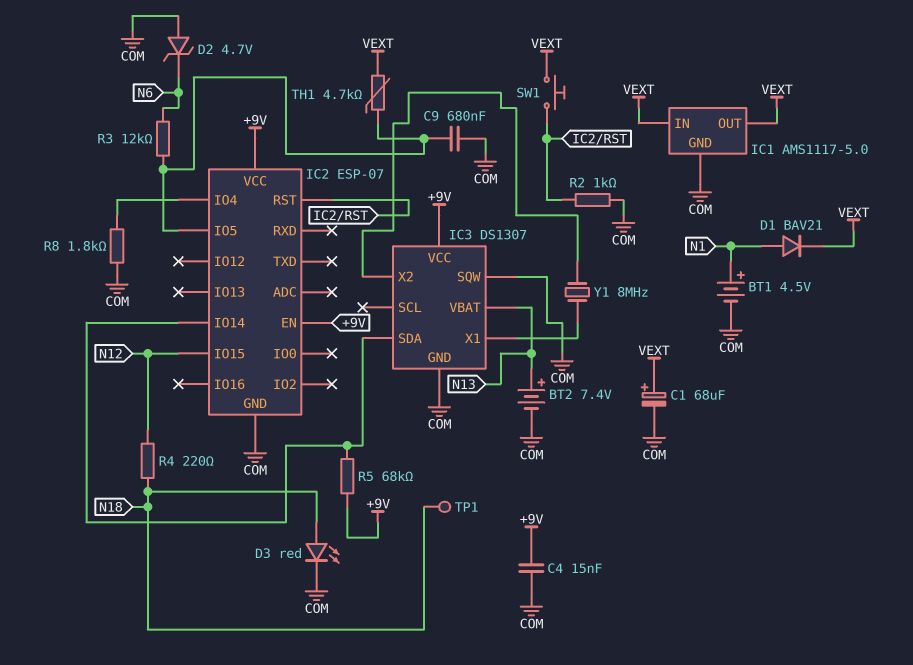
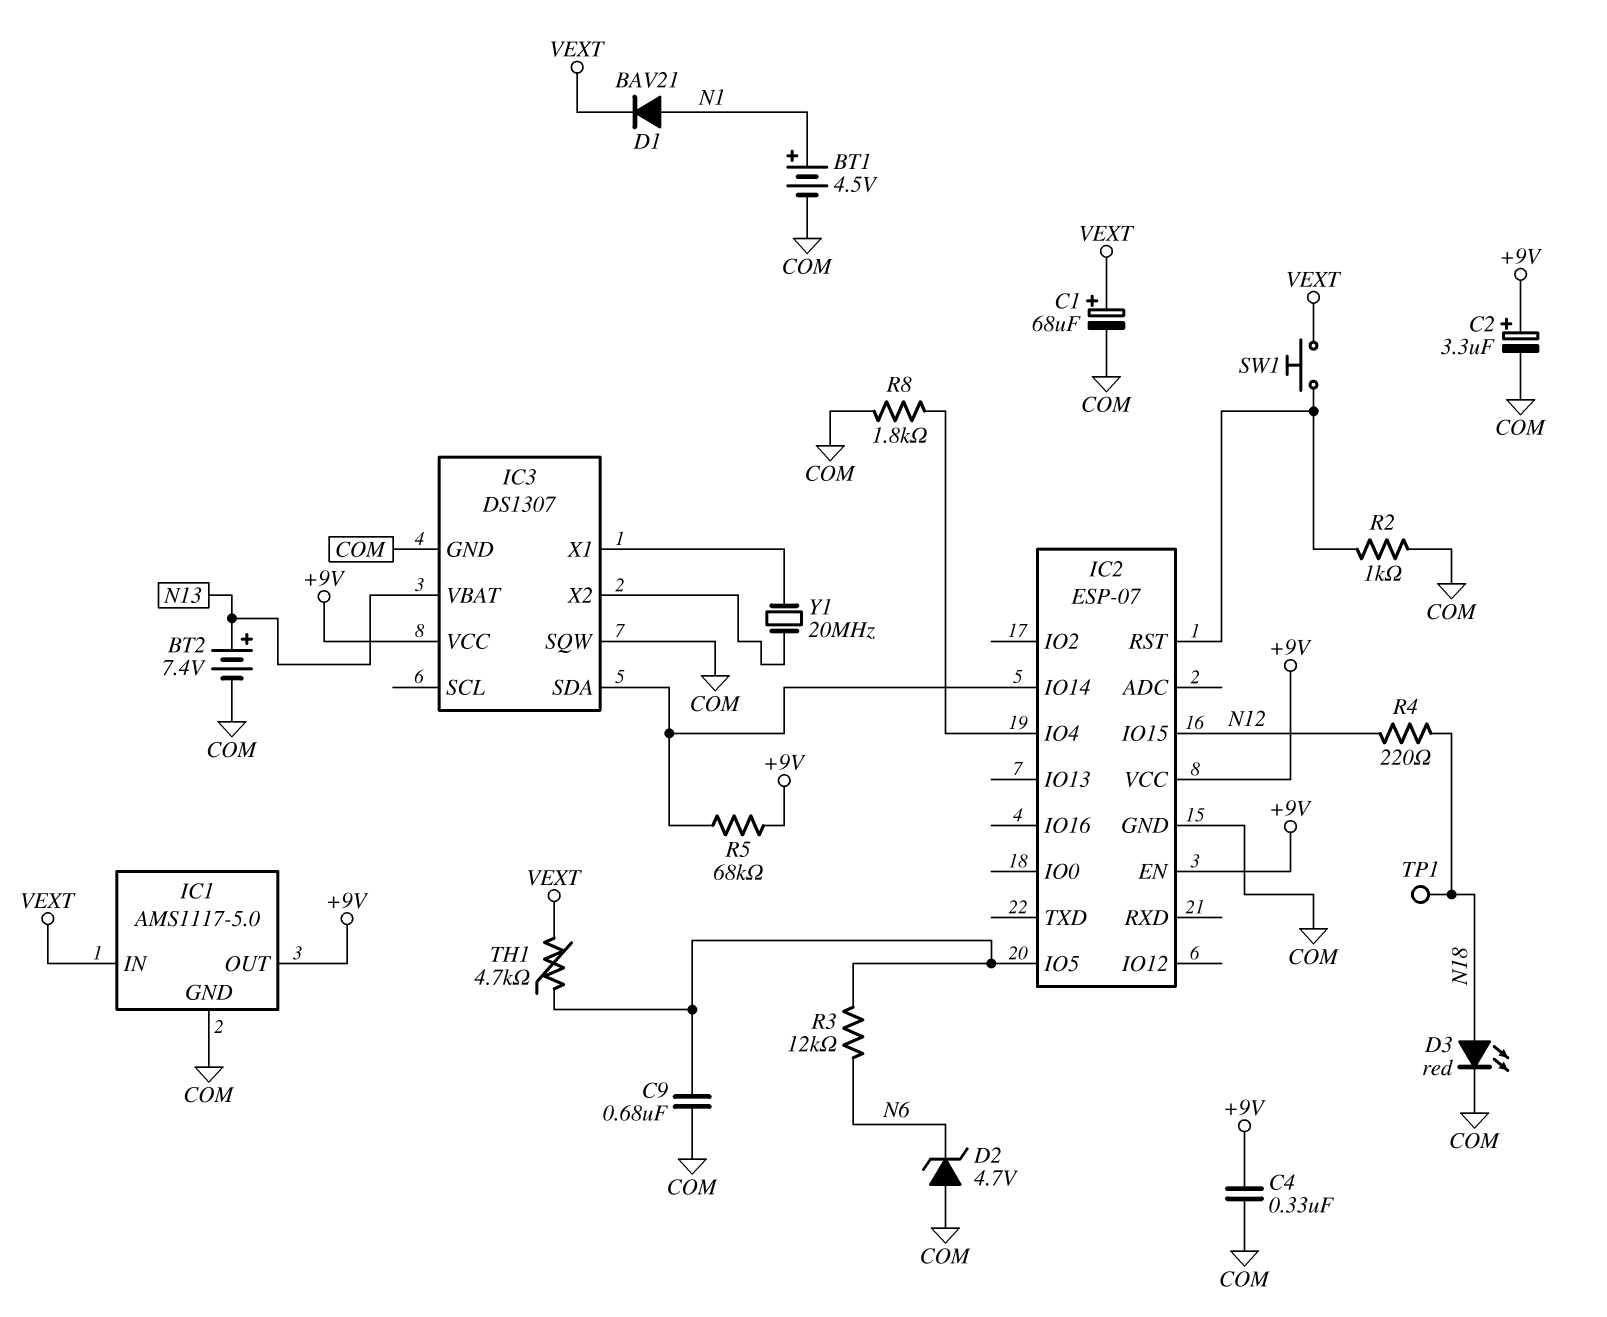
C2: none -> 3.3uF (plus +9V, minus COM)
C4: 15nF (+9V, COM) -> 330nF (+9V, COM)
IC1 pin OUT: VEXT -> +9V
Y1: 8MHz (IC3/X1, IC3/X2) -> 20MHz (IC3/X1, IC3/X2)

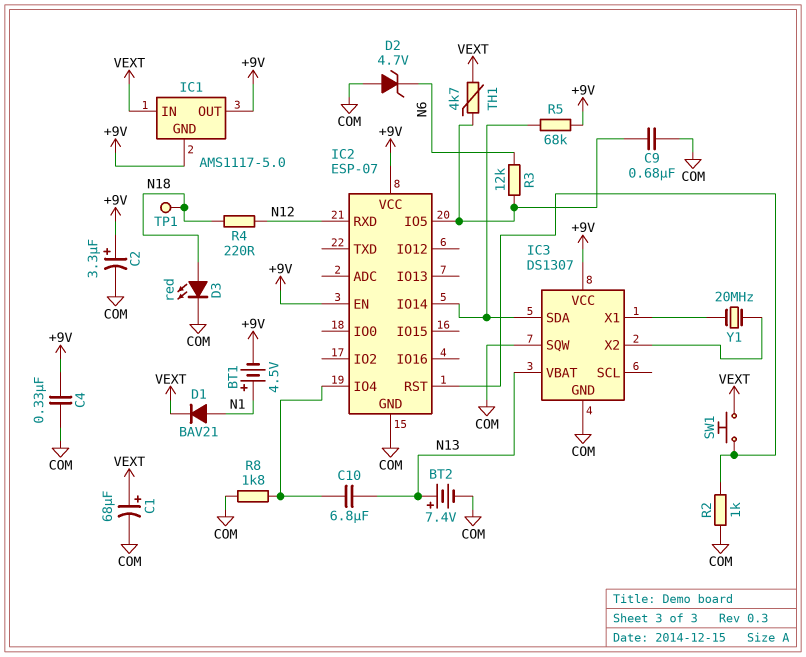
BT1: 4.5V (plus N1, minus COM) -> 4.5V (plus N1, minus +9V)
C10: none -> 6.8uF (IC2/IO4, N13)
IC1 pin GND: COM -> +9V
IC2 pin IO15: N12 -> none
IC2 pin RXD: none -> N12

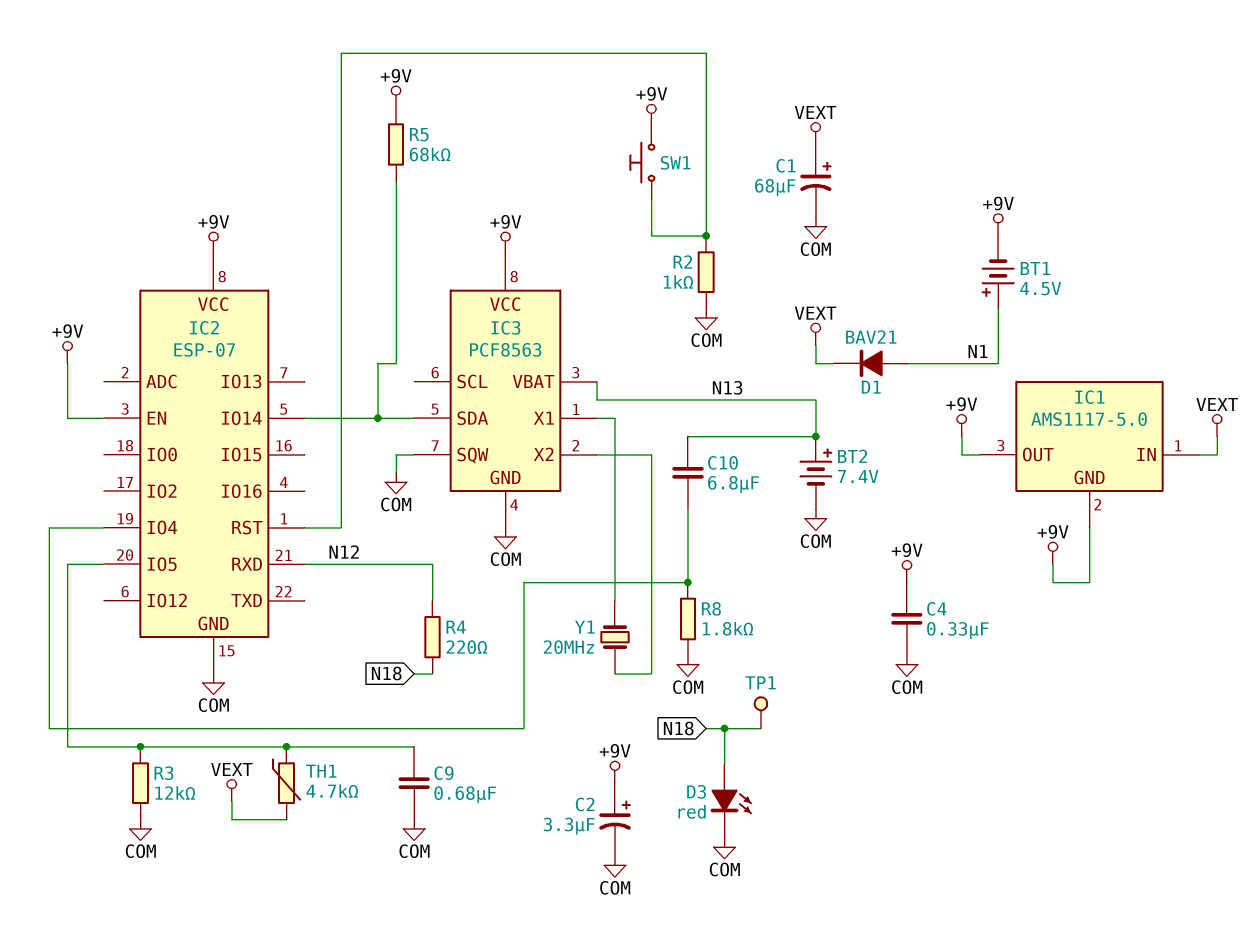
D2: zener 4.7V (A COM, K N6) -> none
IC3: DS1307 -> PCF8563
R3: 12k (IC2/IO5, N6) -> 12k (COM, IC2/IO5)
SW1: button (IC2/RST, VEXT) -> button (+9V, IC2/RST)

